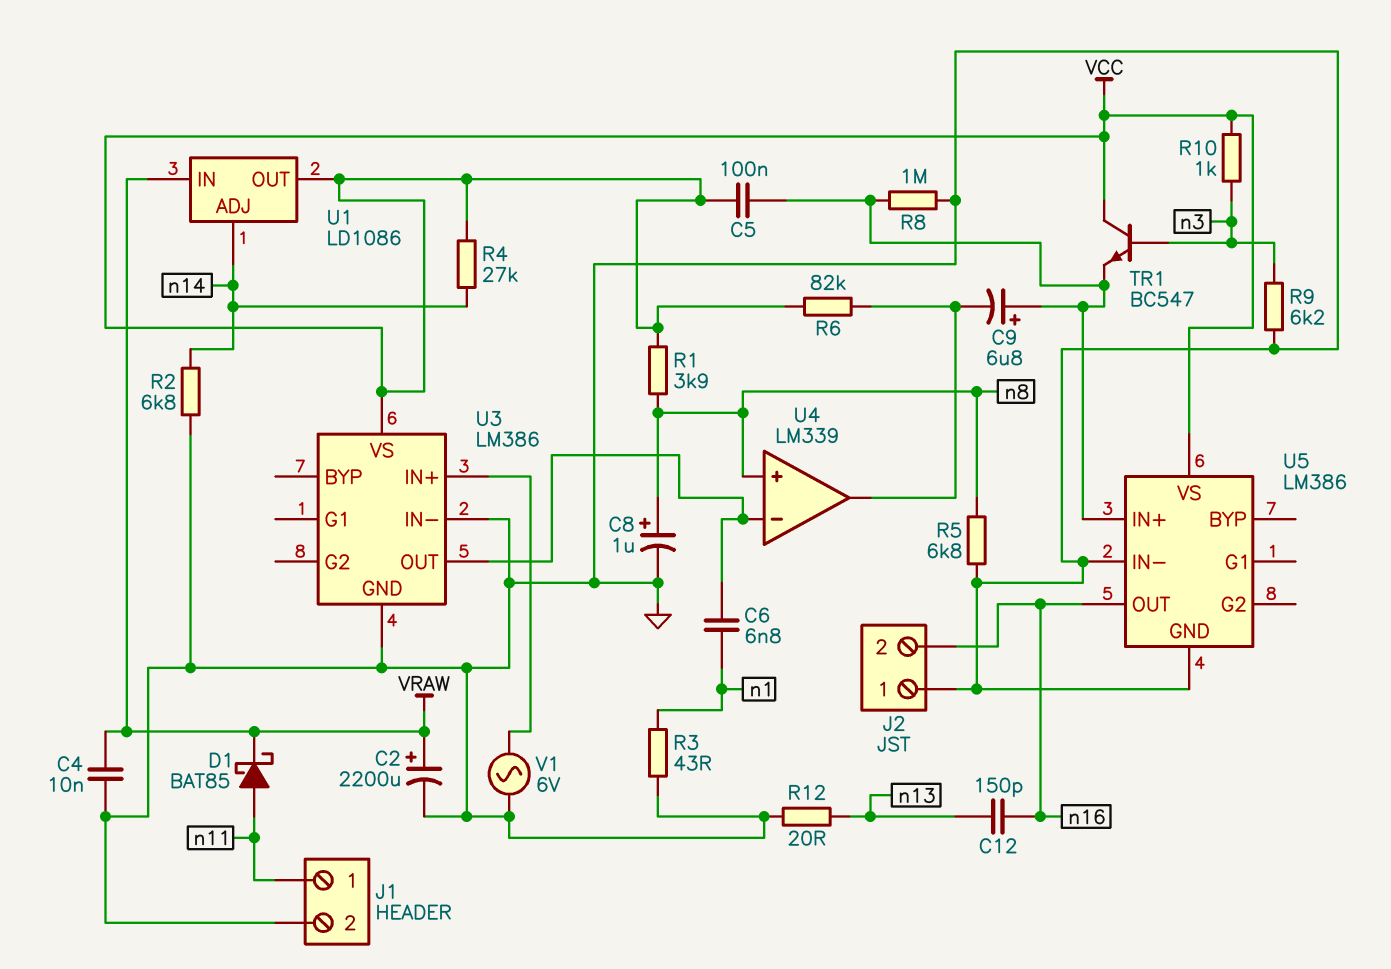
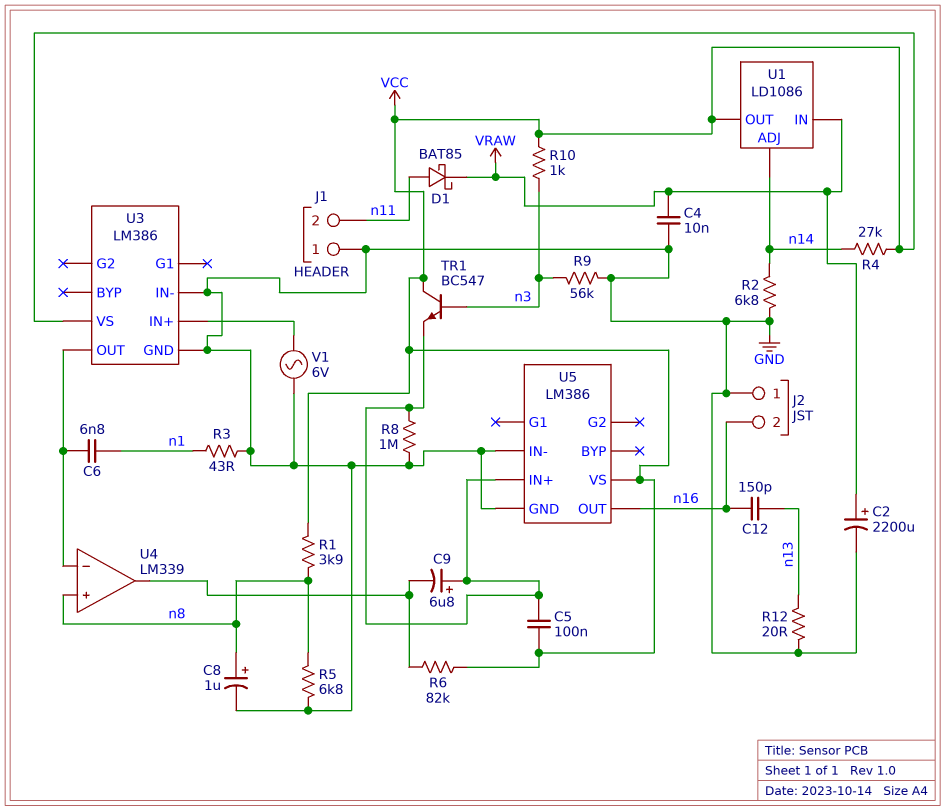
J1 pin 1: n11 -> GND
J1 pin 2: GND -> n11
R9: 6.2k (GND, n3) -> 56k (GND, n3)

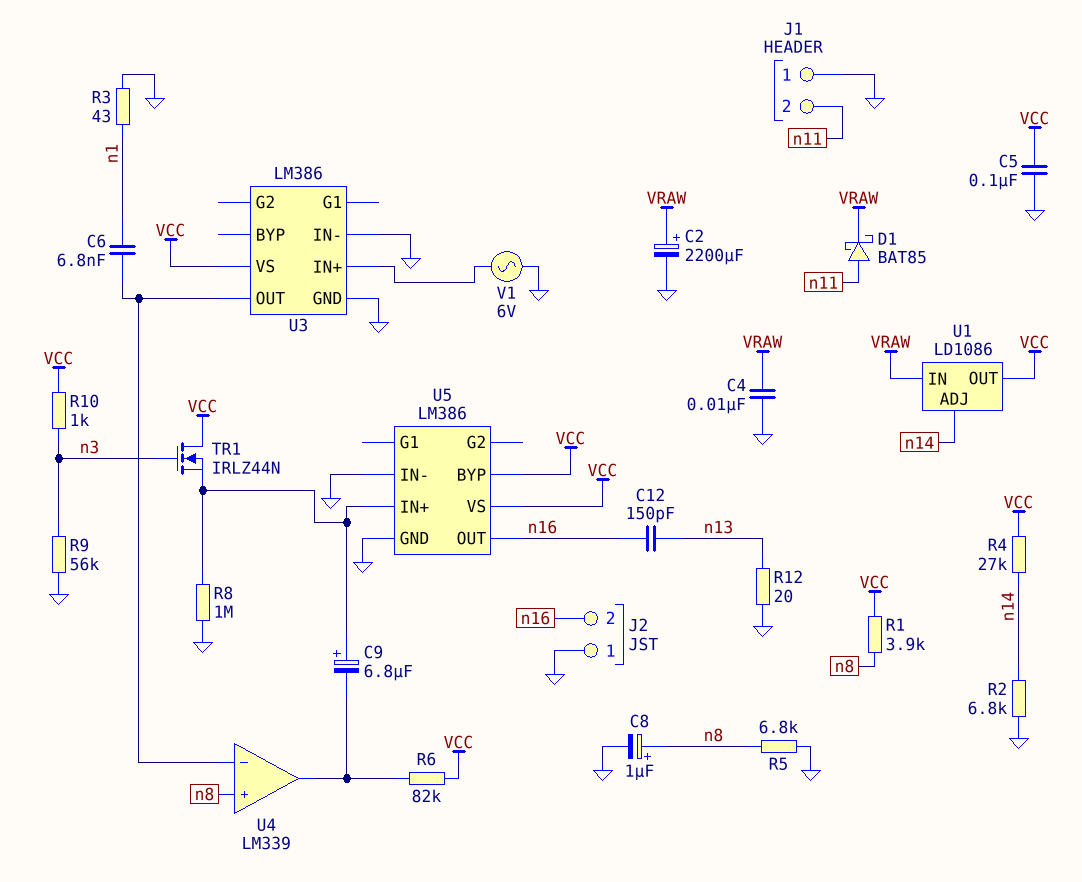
C5: 100nF (U5/IN+, VCC) -> 100nF (GND, VCC)
TR1: NPN BC547 (B n3, C VCC, E U5/IN+) -> NMOS IRLZ44N (G n3, D VCC, S U5/IN+)
U5 pin BYP: none -> VCC

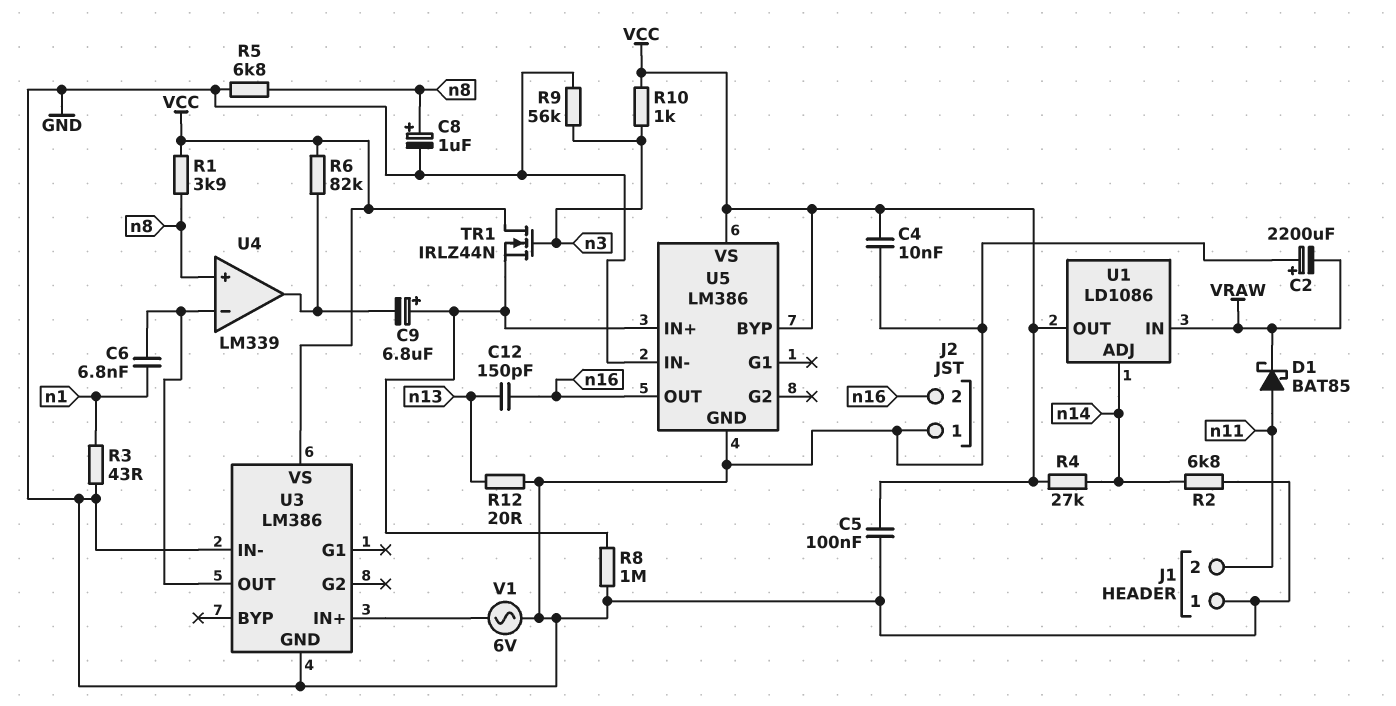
C2: 2200uF (plus VRAW, minus GND) -> 2200uF (plus GND, minus VRAW)
C4: 10nF (GND, VRAW) -> 10nF (GND, VCC)

